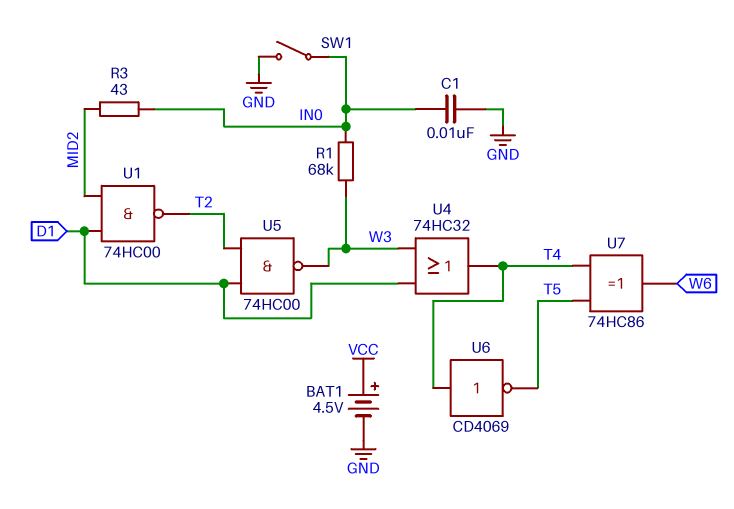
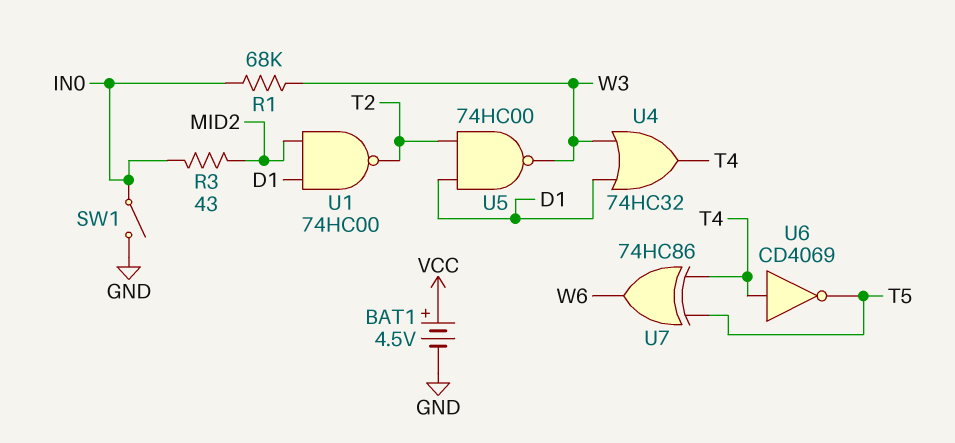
C1: 10nF (GND, IN0) -> none

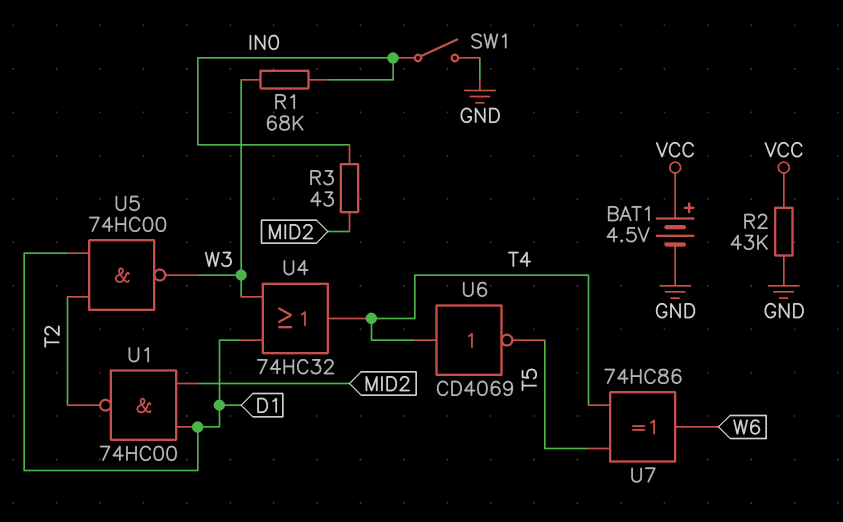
R2: none -> 43k (GND, VCC)

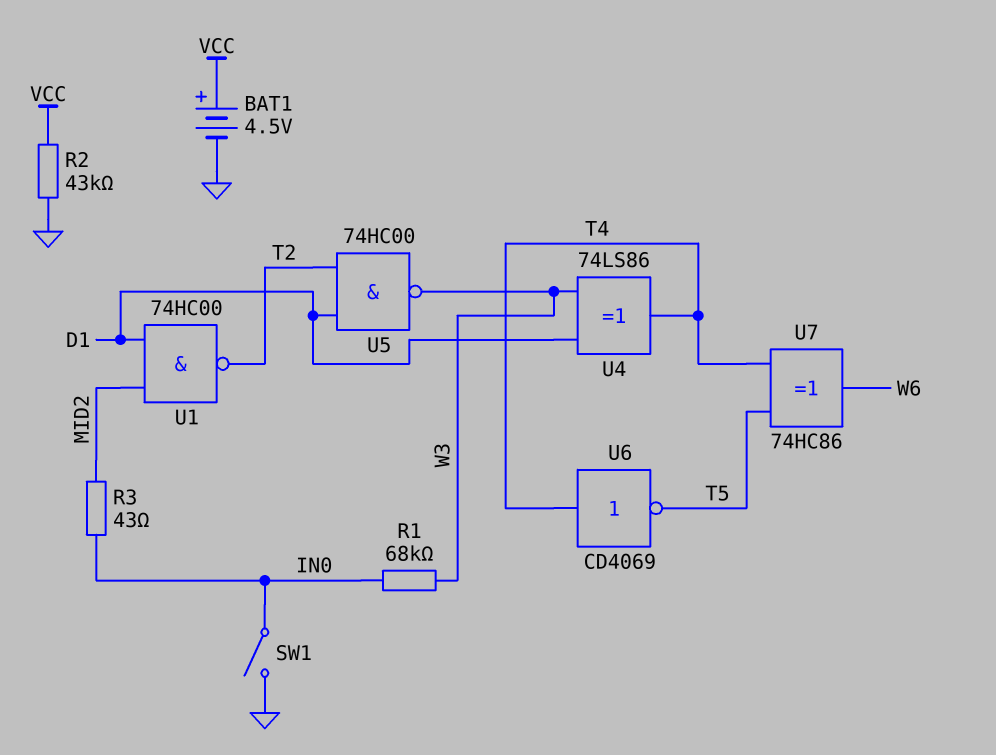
U4: OR 74HC32 (in D1, in W3, out T4) -> XOR 74LS86 (in D1, in W3, out T4)

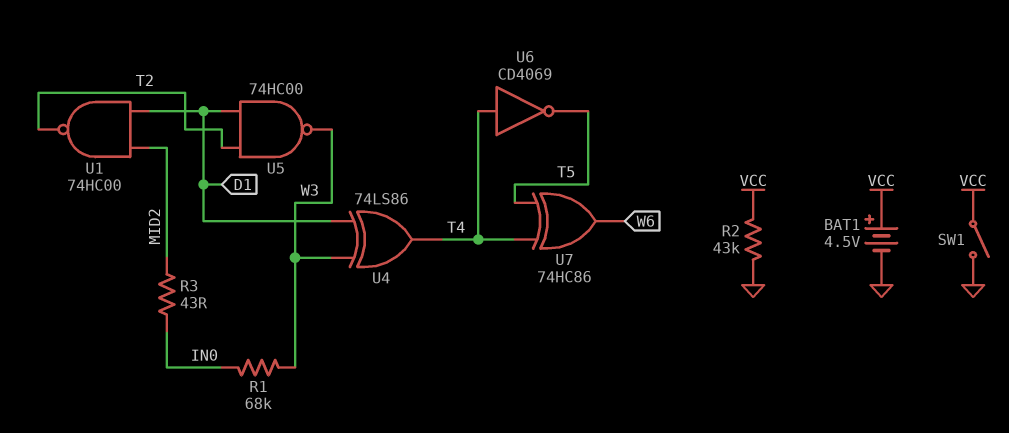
SW1: switch (GND, IN0) -> switch (GND, VCC)

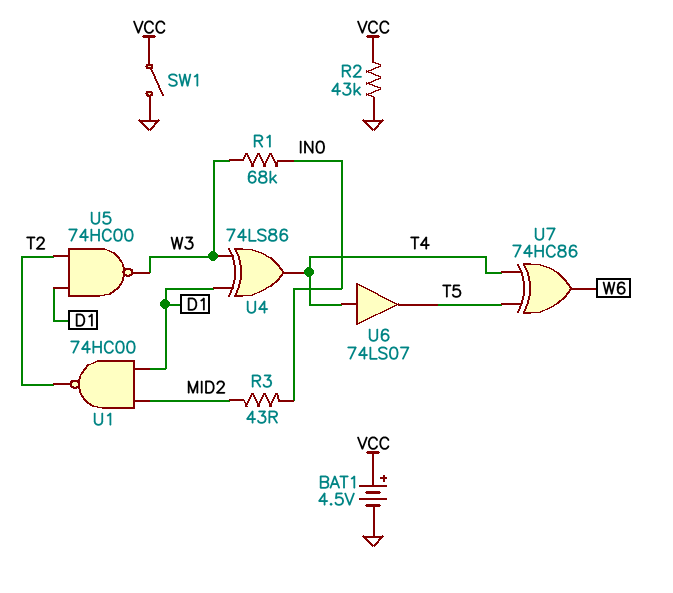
U6: NOT CD4069 (in T4, out T5) -> buffer 74LS07 (in T4, out T5)

